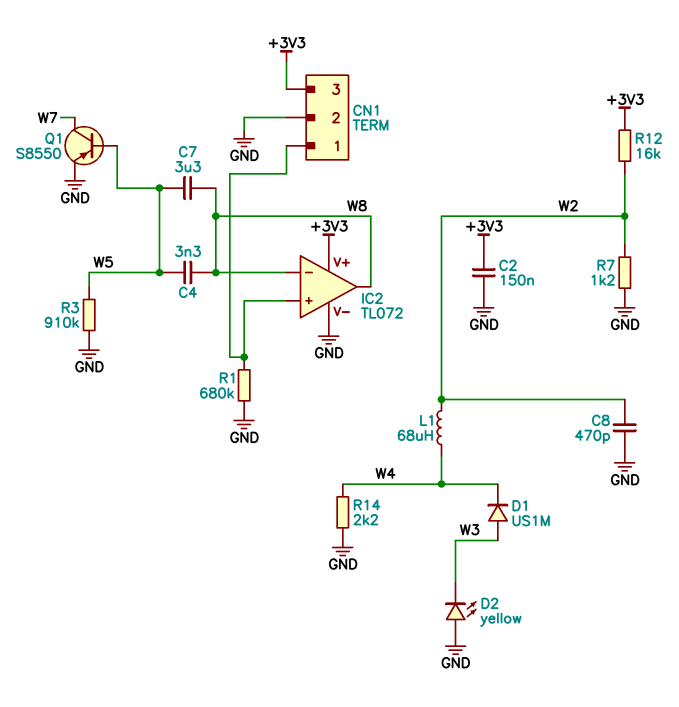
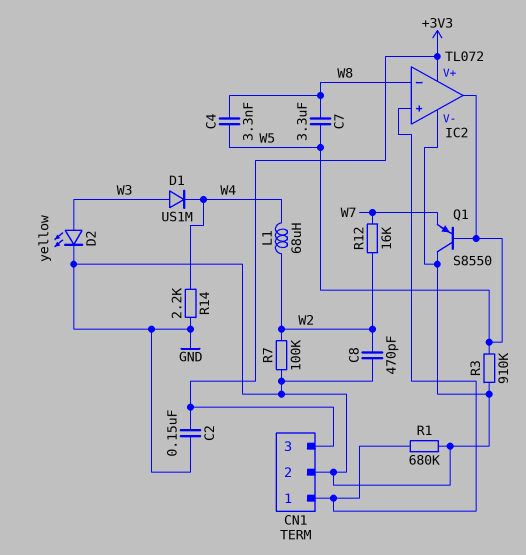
D2: LED yellow (A GND, K W3) -> LED yellow (A W3, K GND)
IC2 pin out: W8 -> W5
Q1: PNP S8550 (B W5, C W7, E GND) -> PNP S8550 (B W5, C GND, E W7)
R7: 1.2k (GND, W2) -> 100k (GND, W2)
R12: 16k (+3V3, W2) -> 16k (W2, W7)

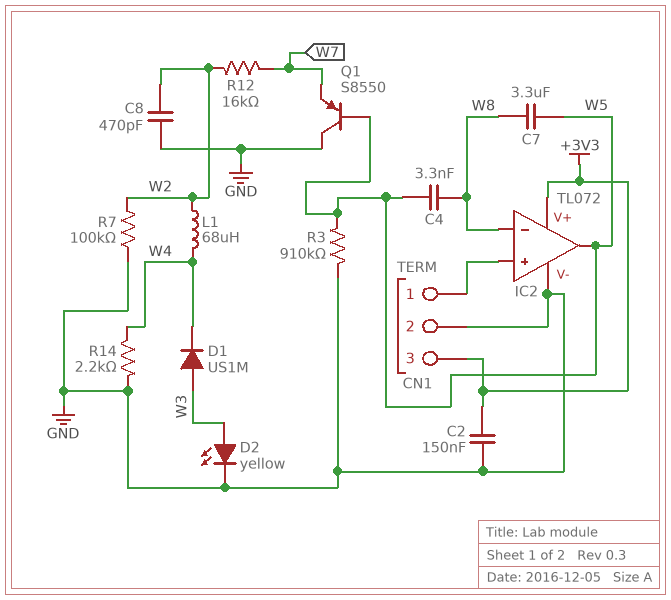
R1: 680k (CN1/1, GND) -> none

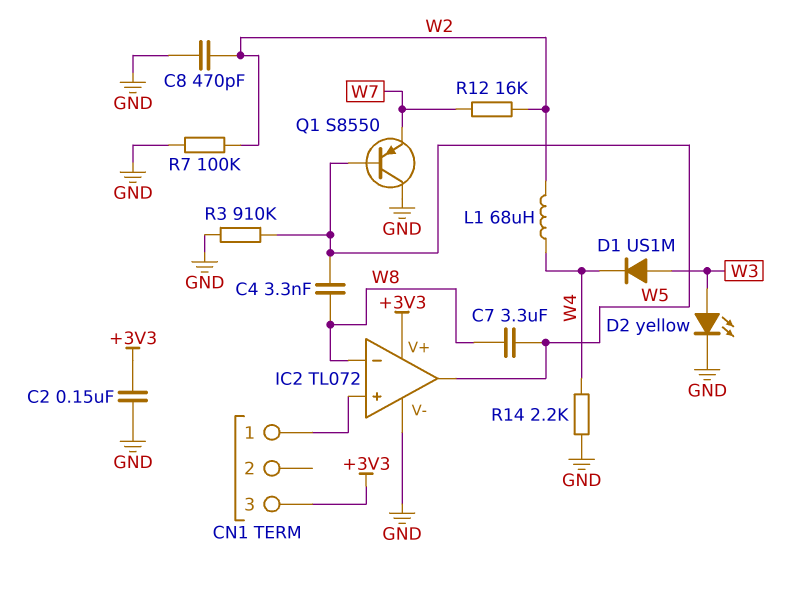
CN1 pin 2: GND -> none

